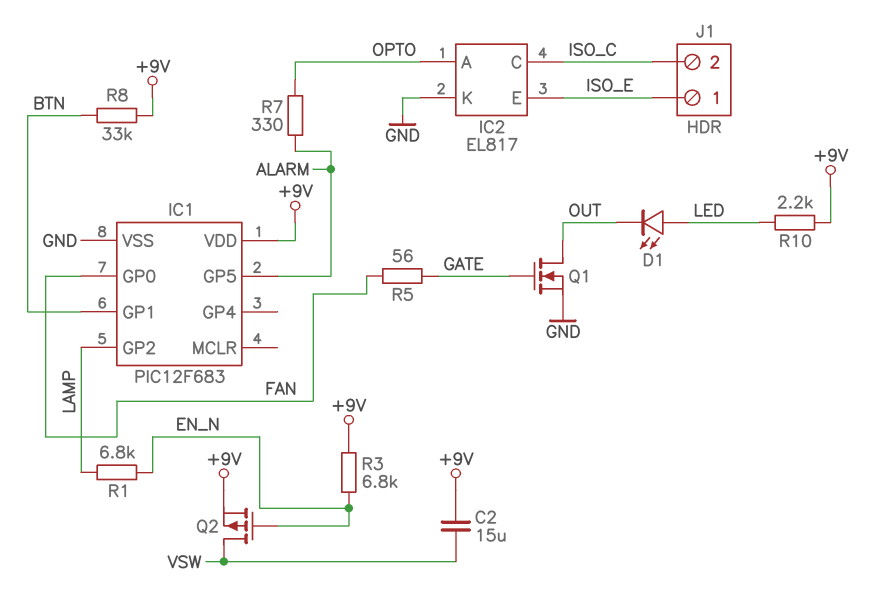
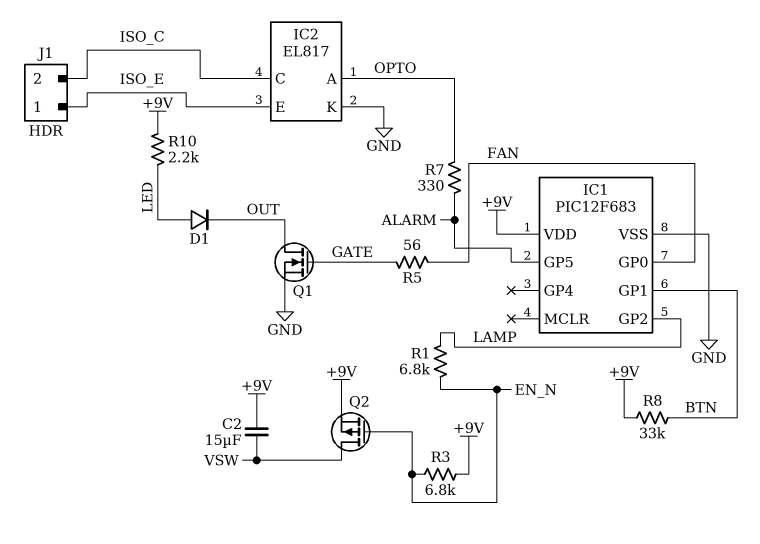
D1: LED (A LED, K OUT) -> diode (A LED, K OUT)

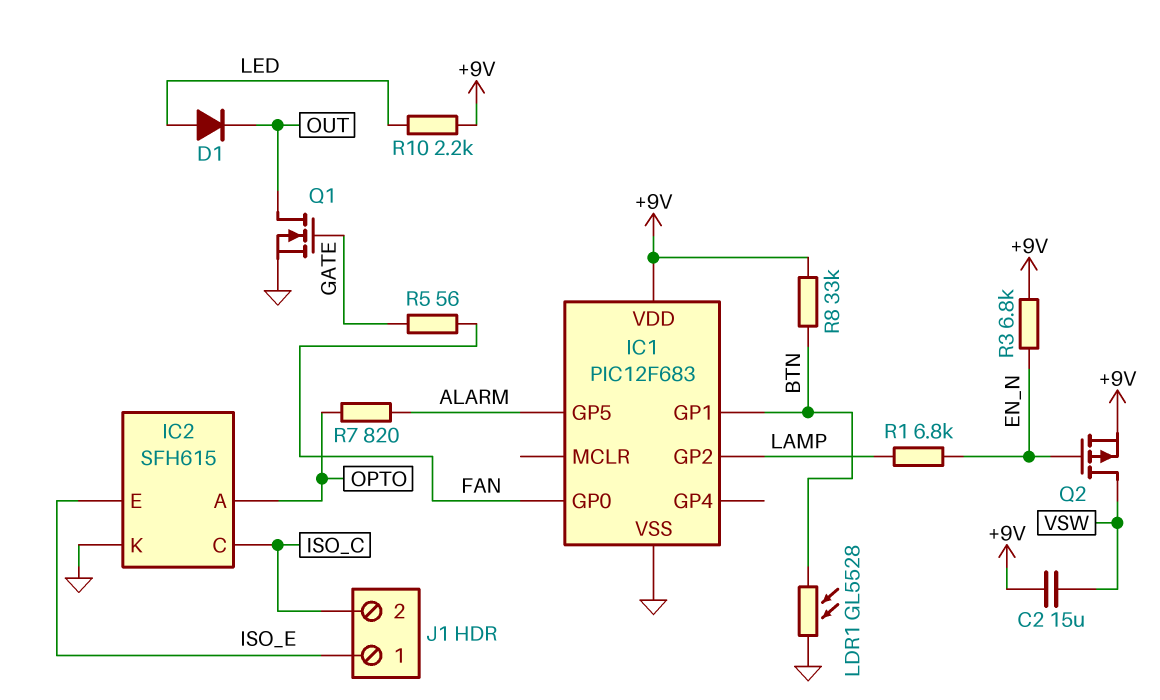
IC2: EL817 -> SFH615
LDR1: none -> GL5528 (BTN, GND)
R7: 330 (ALARM, OPTO) -> 820 (ALARM, OPTO)

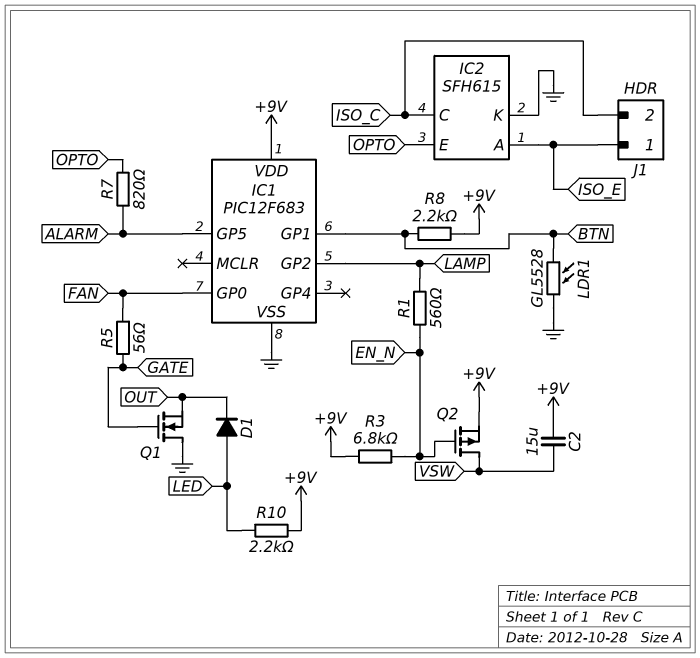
IC2 pin A: OPTO -> ISO_E
IC2 pin E: ISO_E -> OPTO
Q1: NMOS (G GATE, D OUT, S GND) -> NMOS (G GATE, D GND, S OUT)
R1: 6.8k (EN_N, LAMP) -> 560 (EN_N, LAMP)
R8: 33k (+9V, BTN) -> 2.2k (+9V, BTN)

